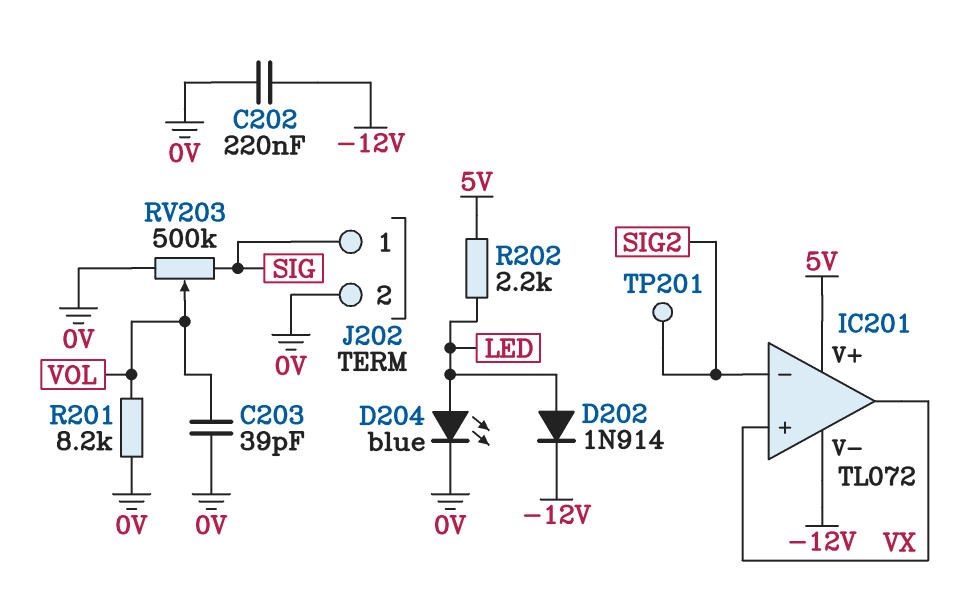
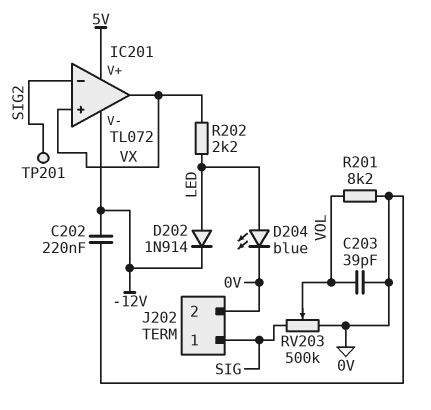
R202: 2.2k (5V, LED) -> 2.2k (LED, VX)

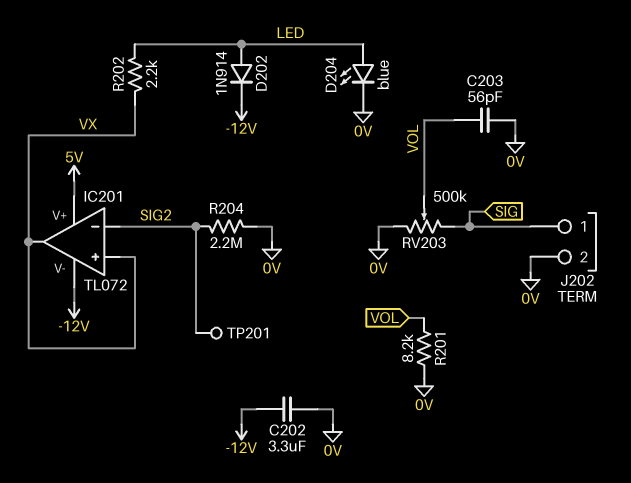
C202: 220nF (-12V, 0V) -> 3.3uF (-12V, 0V)
C203: 39pF (0V, VOL) -> 56pF (0V, VOL)
R204: none -> 2.2M (0V, SIG2)

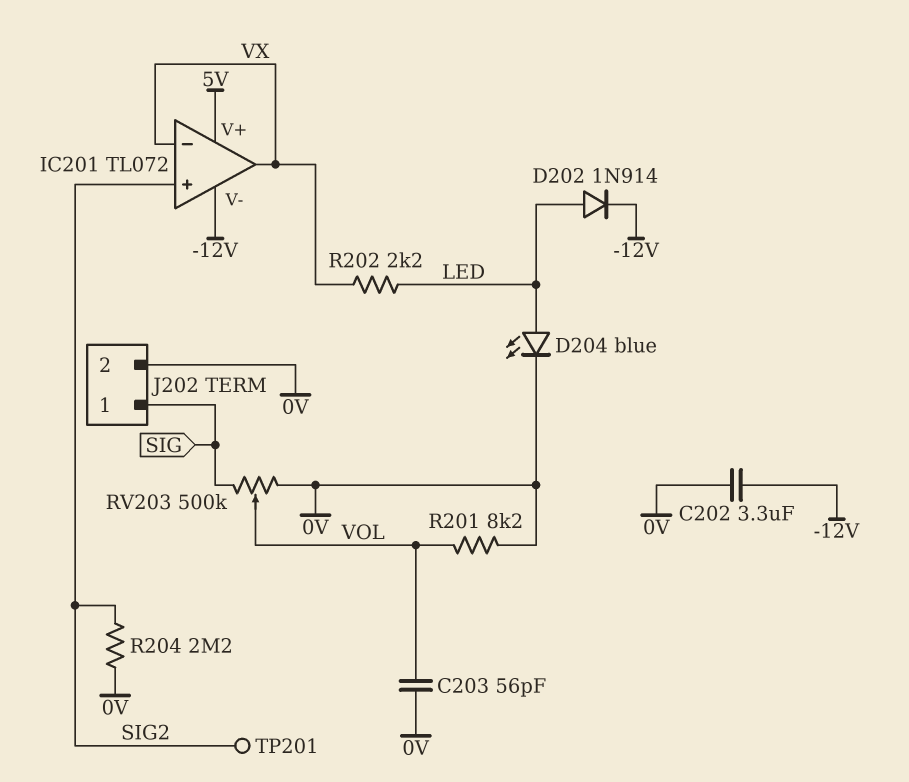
IC201 pin in+: VX -> SIG2
IC201 pin in-: SIG2 -> VX

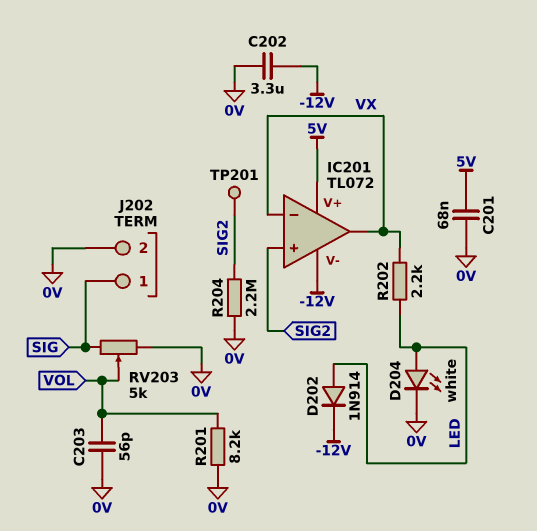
C201: none -> 68nF (0V, 5V)
D204: LED blue (A LED, K 0V) -> LED white (A LED, K 0V)
RV203: 500k (0V, SIG, wiper VOL) -> 5k (0V, SIG, wiper VOL)

